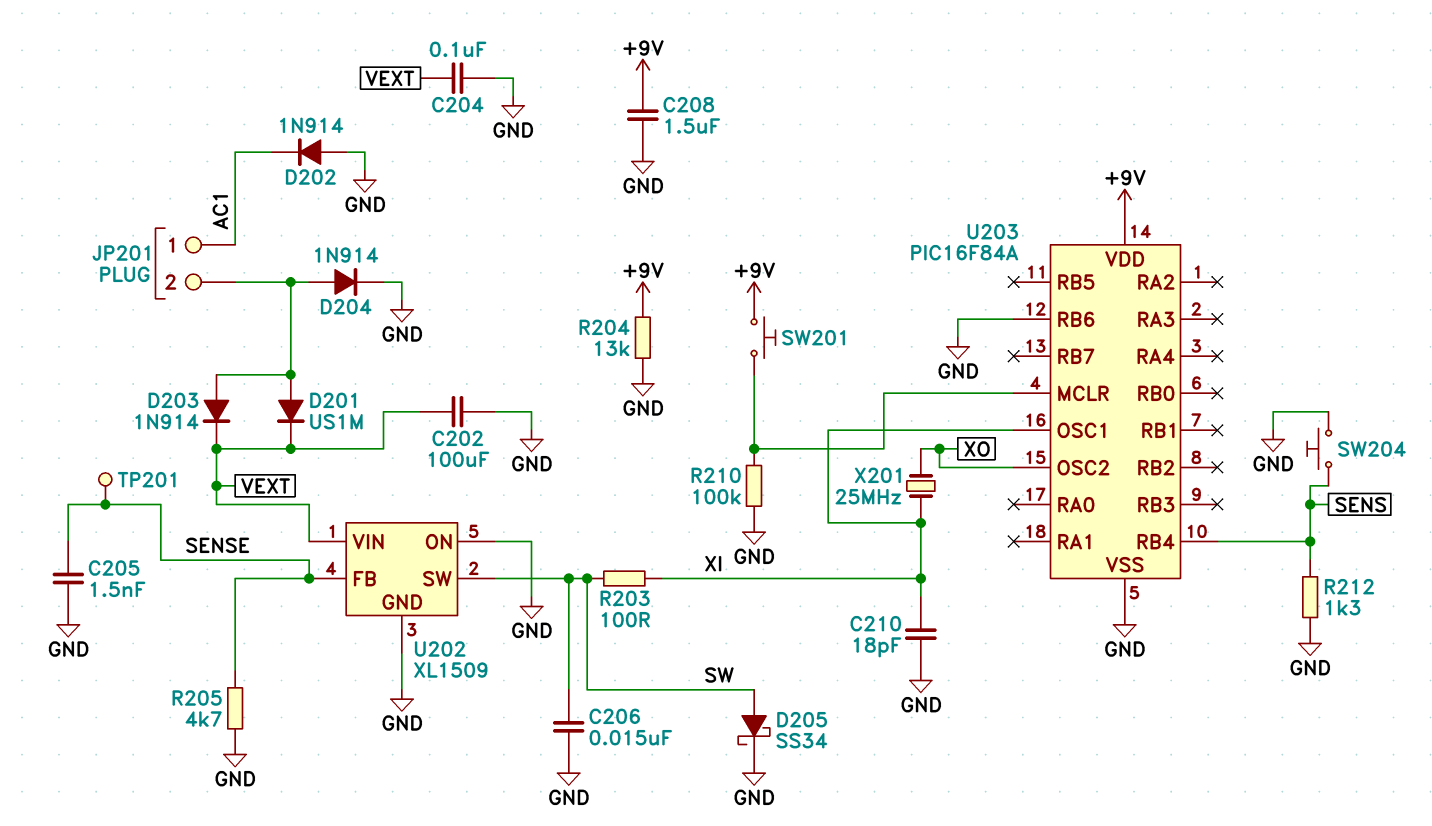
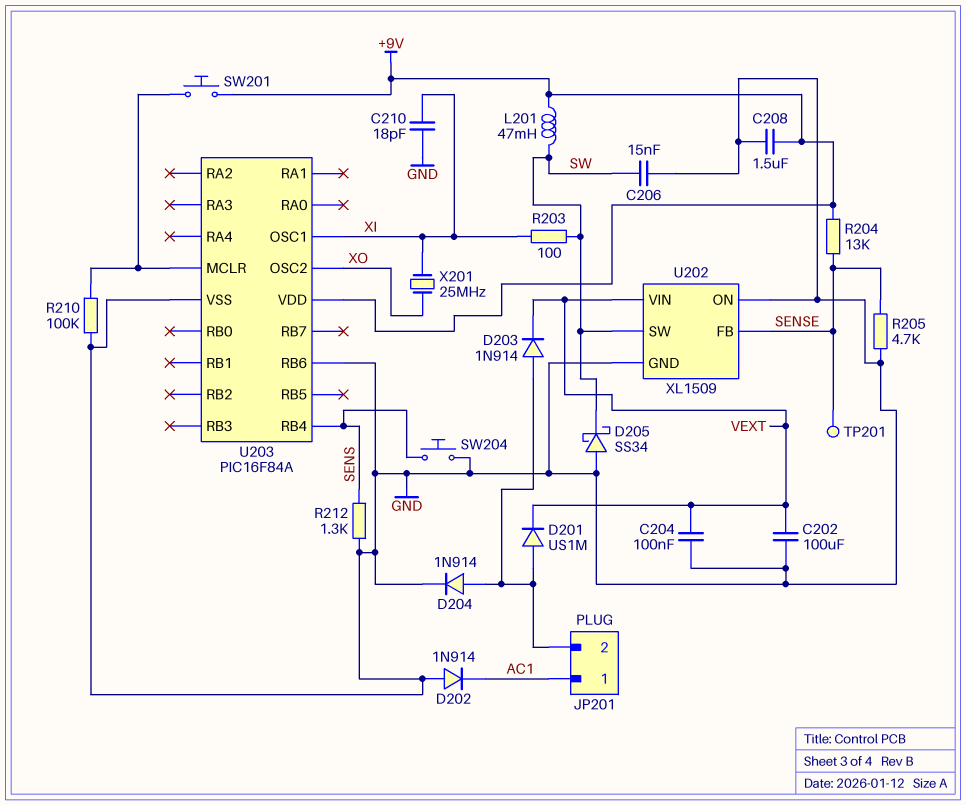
C205: 1.5nF (GND, SENSE) -> none
D205: schottky SS34 (A SW, K GND) -> schottky SS34 (A GND, K SW)
L201: none -> 47mH (+9V, SW)
R204: 13k (+9V, GND) -> 13k (+9V, SENSE)

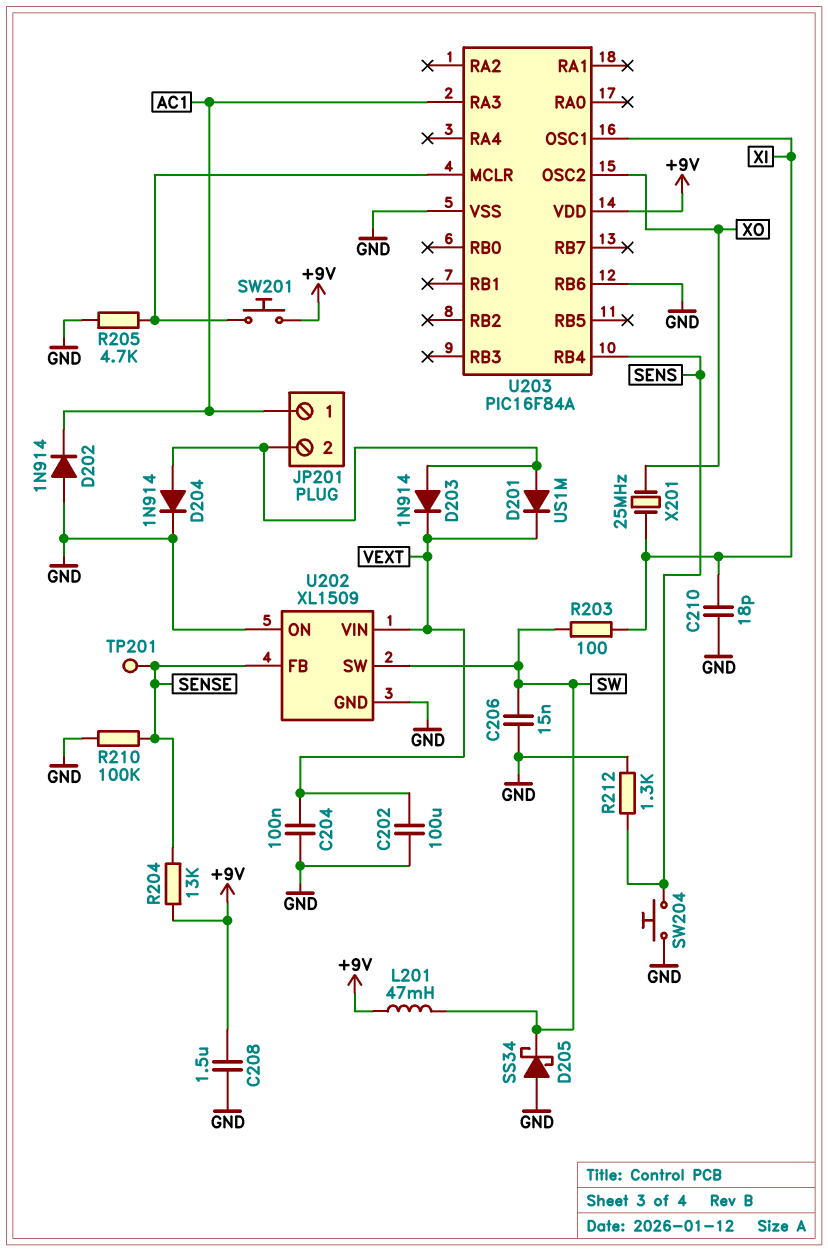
R205: 4.7k (GND, SENSE) -> 4.7k (GND, U203/MCLR)
R210: 100k (GND, U203/MCLR) -> 100k (GND, SENSE)
U203 pin RA3: none -> AC1

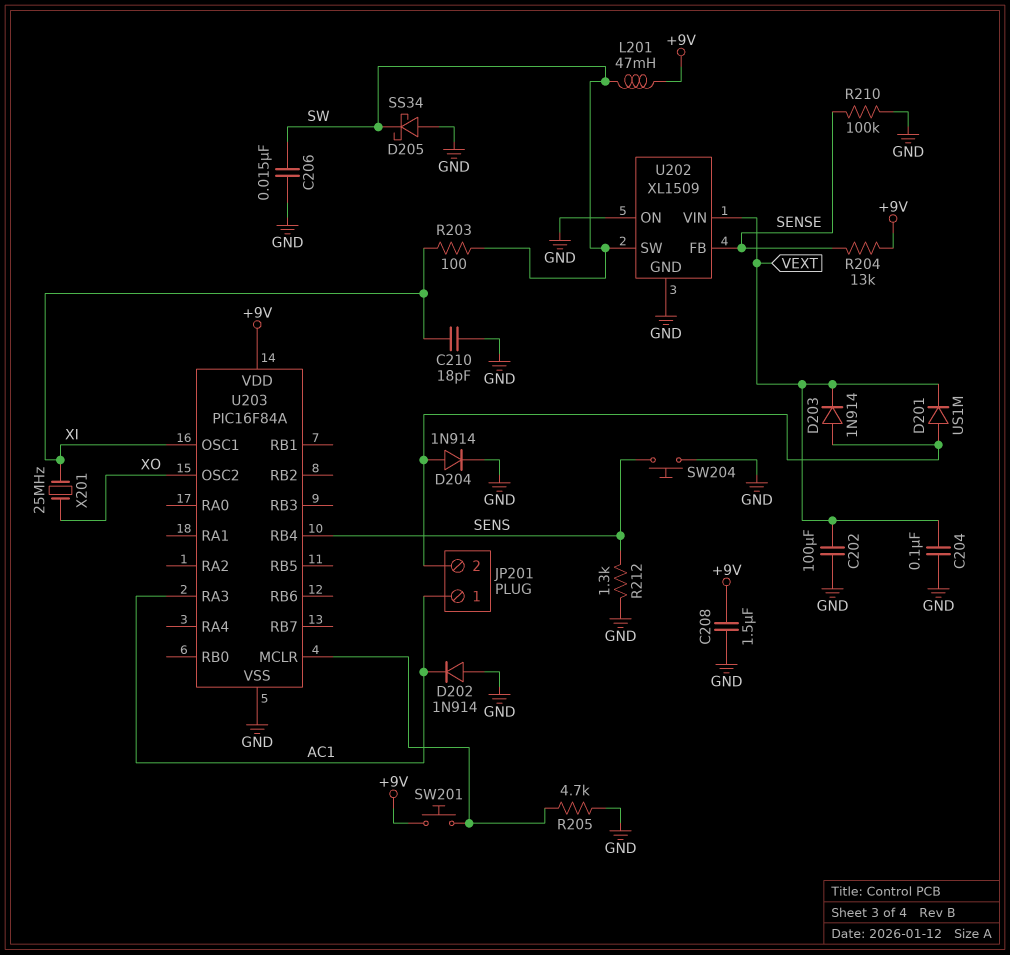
TP201: test point (SENSE) -> none
U203 pin RB6: GND -> none

